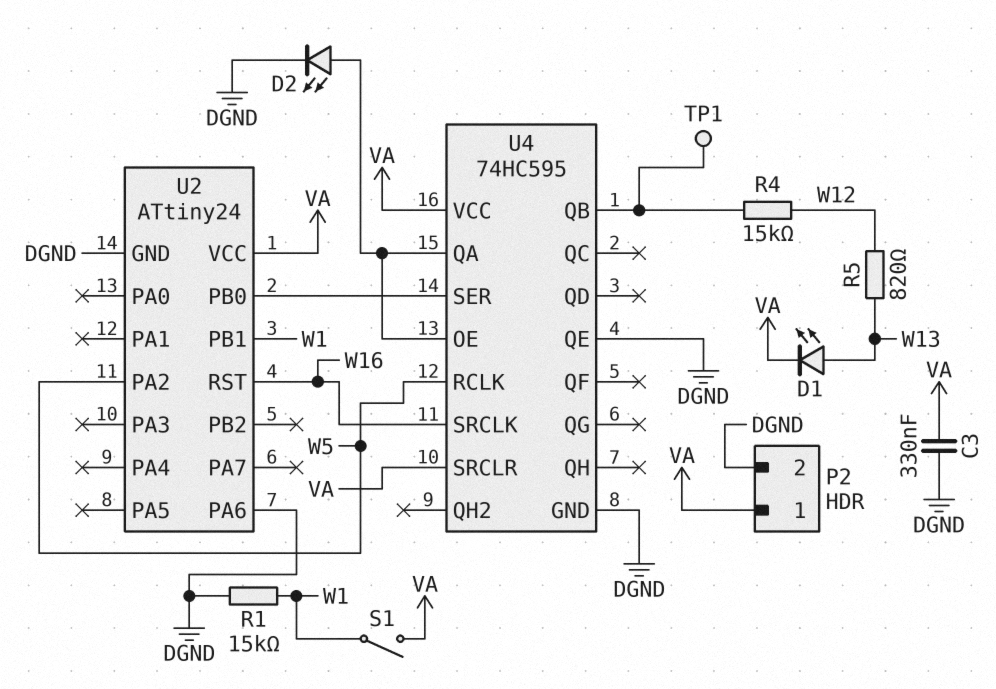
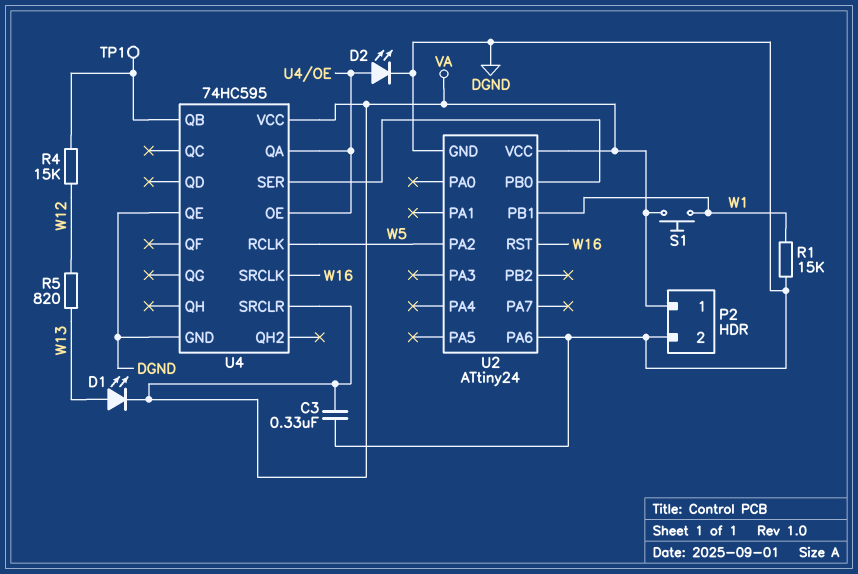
S1: switch (VA, W1) -> button (VA, W1)

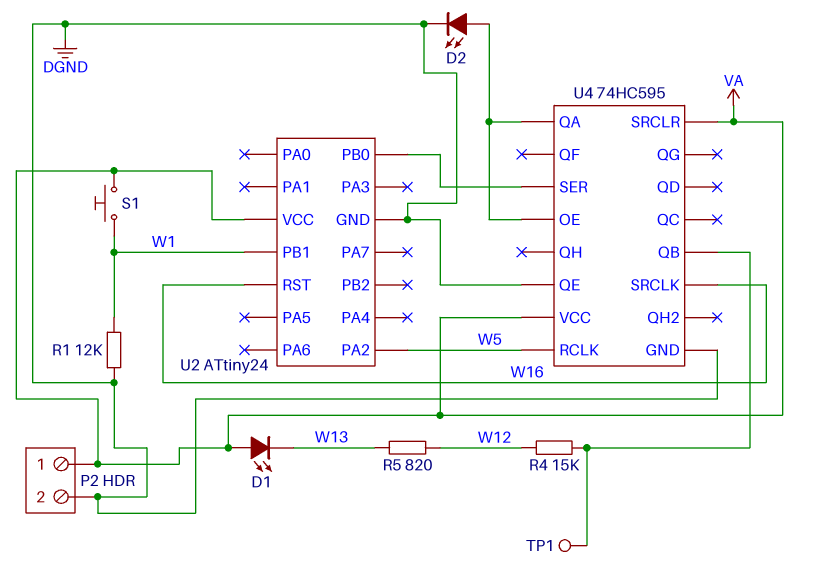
C3: 330nF (DGND, VA) -> none
D1: LED (A W13, K VA) -> LED (A VA, K W13)
R1: 15k (DGND, W1) -> 12k (DGND, W1)
U2 pin PA6: DGND -> none

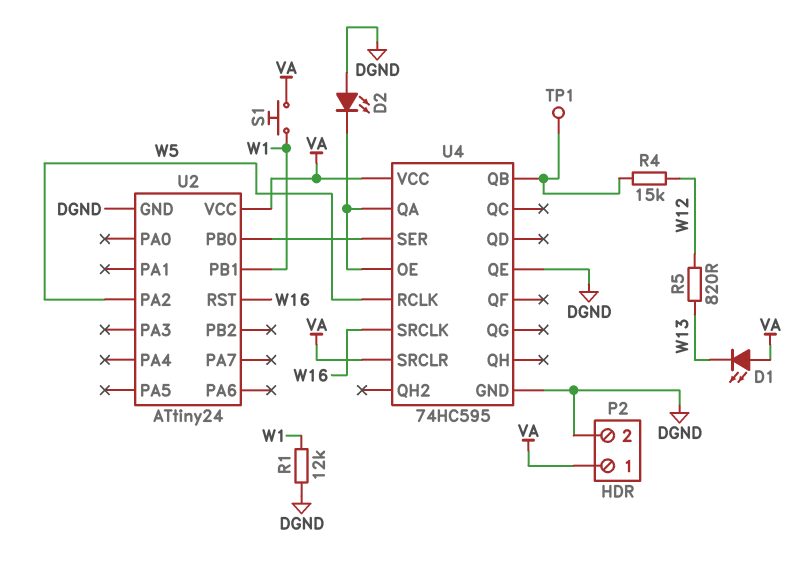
D2: LED (A U4/OE, K DGND) -> LED (A DGND, K U4/OE)

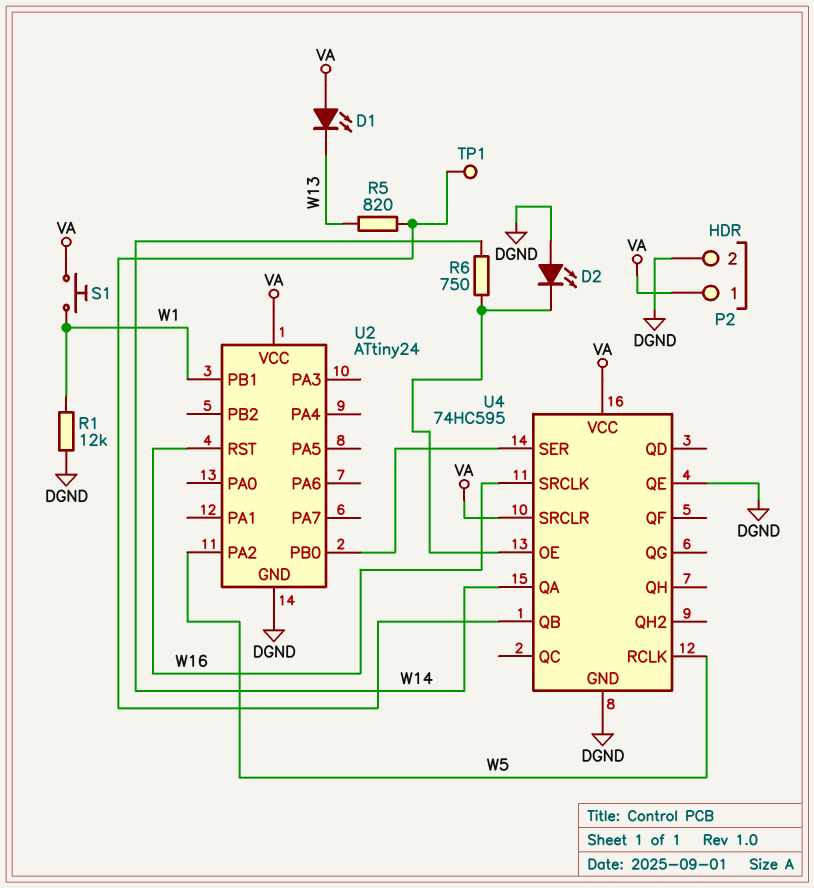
R4: 15k (U4/QB, W12) -> none
R5: 820 (W12, W13) -> 820 (U4/QB, W13)
R6: none -> 750 (U4/OE, W14)
U4 pin QA: U4/OE -> W14

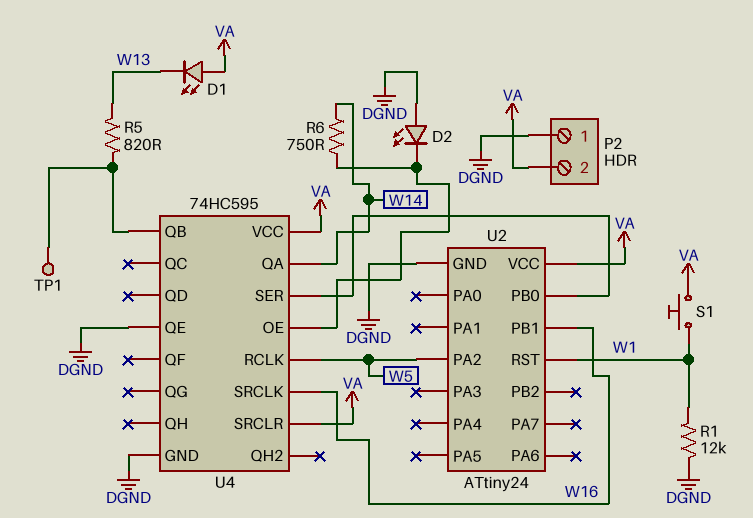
P2 pin 1: VA -> DGND
P2 pin 2: DGND -> VA
U2 pin PB1: W1 -> W16
U2 pin RST: W16 -> W1

